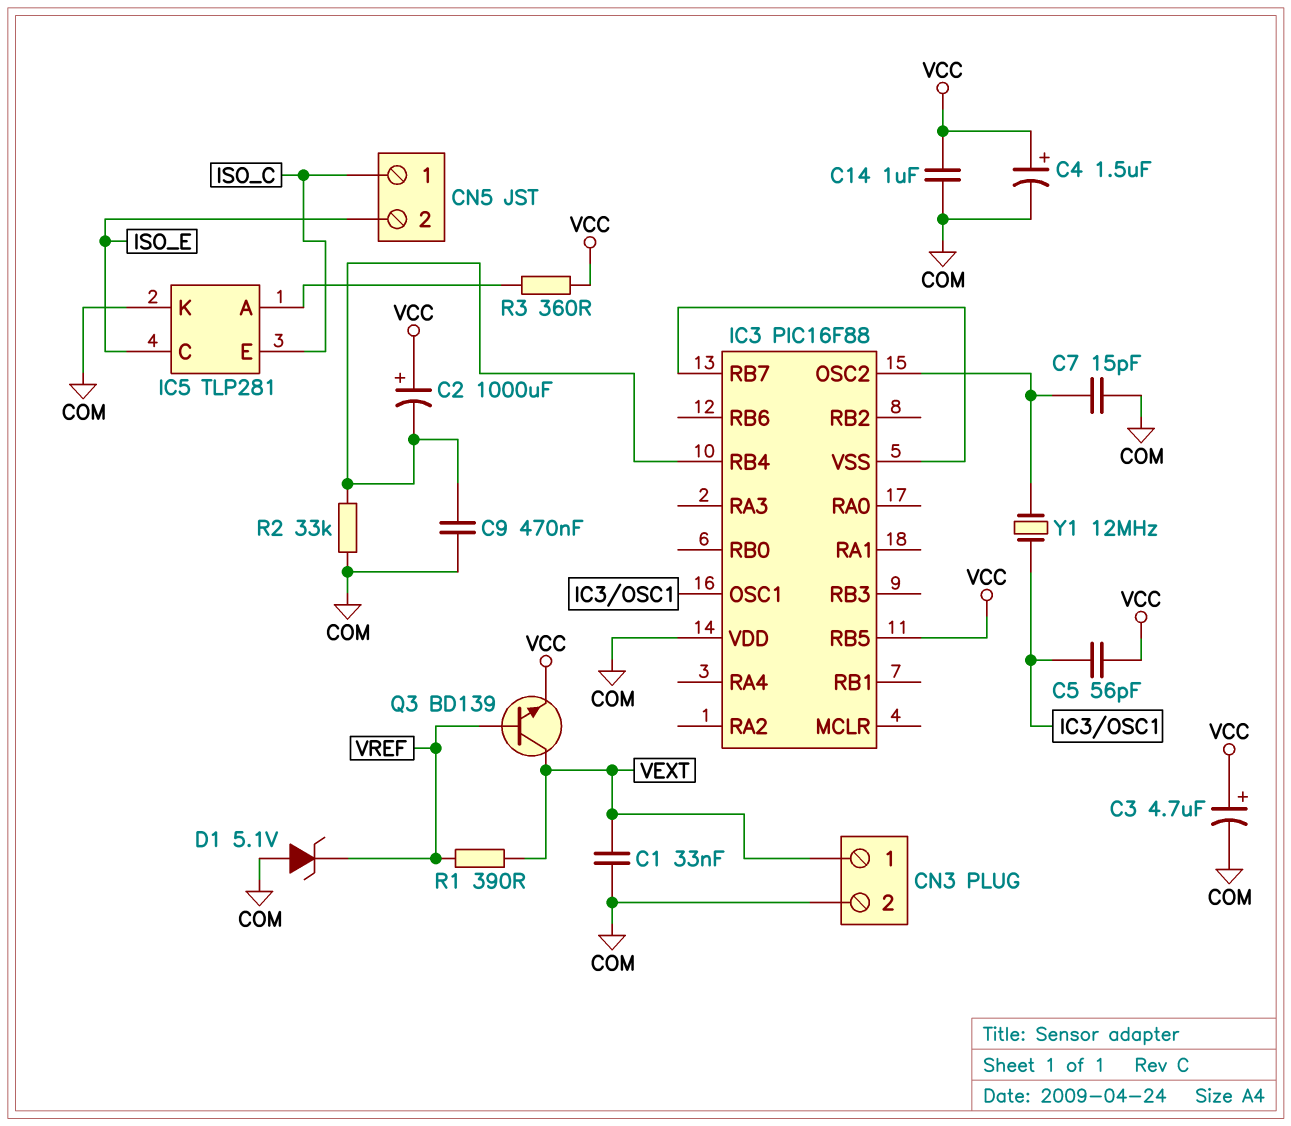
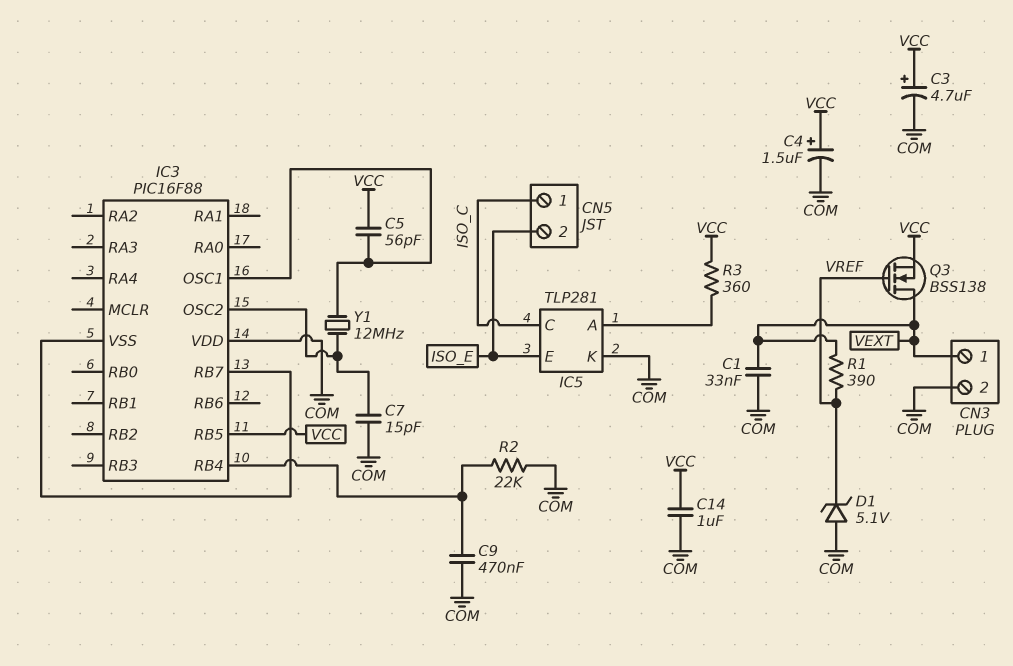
C2: 1000uF (plus VCC, minus IC3/RB4) -> none
IC5 pin C: ISO_E -> ISO_C
IC5 pin E: ISO_C -> ISO_E
Q3: NPN BD139 (B VREF, C VEXT, E VCC) -> NMOS BSS138 (G VREF, D VEXT, S VCC)
R2: 33k (COM, IC3/RB4) -> 22k (COM, IC3/RB4)

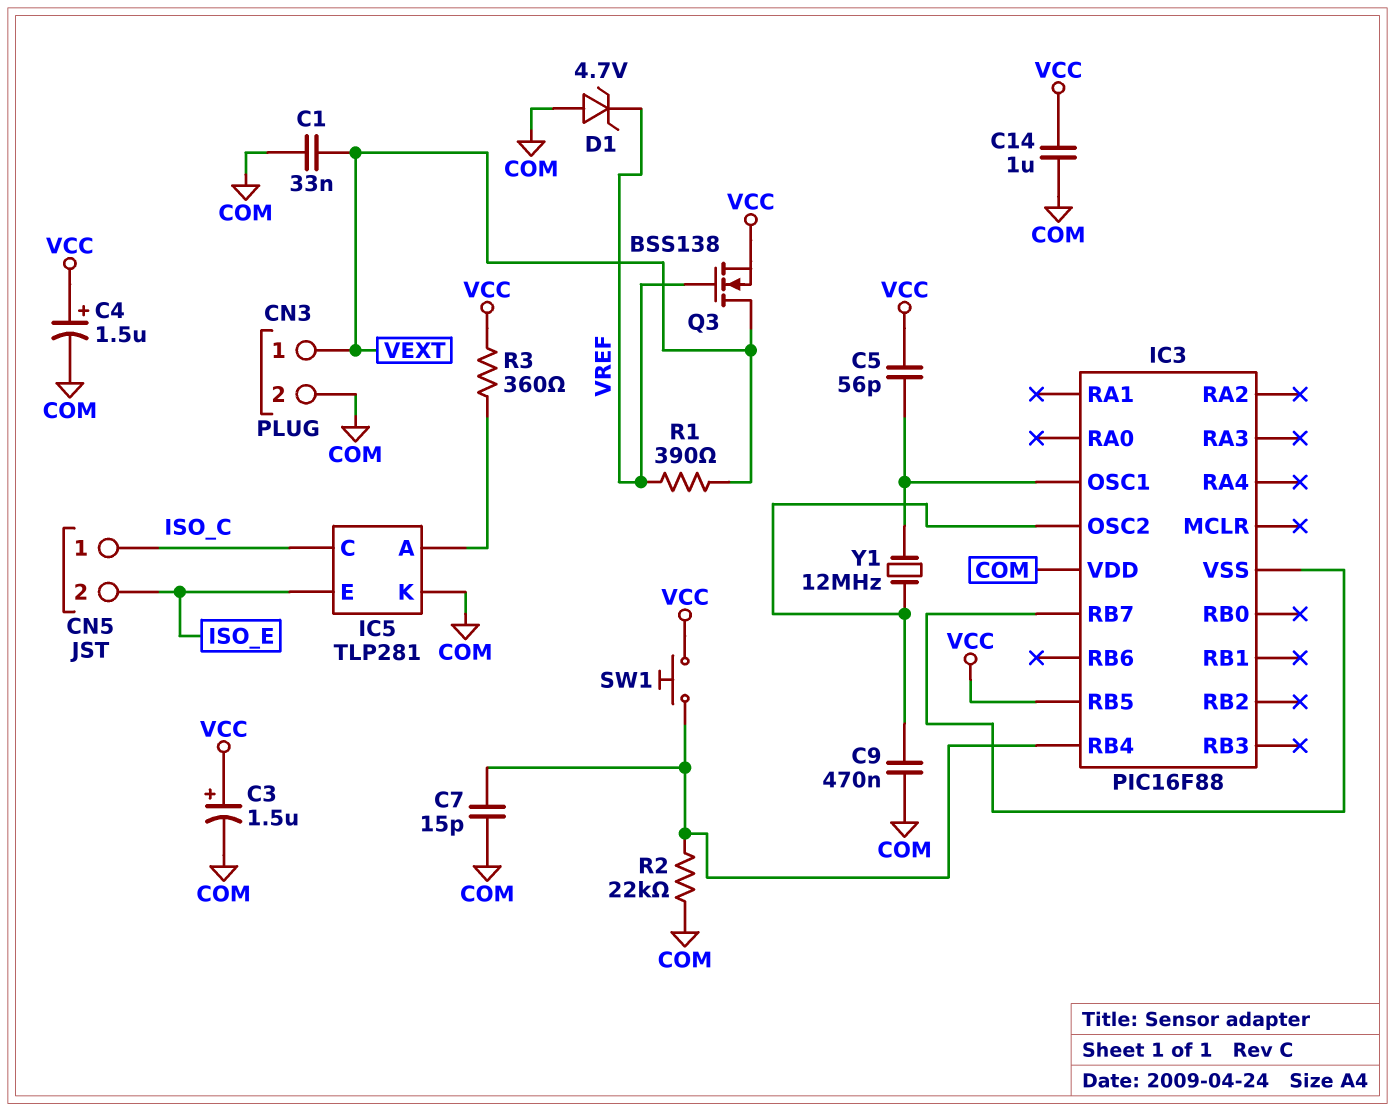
C3: 4.7uF (plus VCC, minus COM) -> 1.5uF (plus VCC, minus COM)
C7: 15pF (COM, IC3/OSC2) -> 15pF (COM, IC3/RB4)
C9: 470nF (COM, IC3/RB4) -> 470nF (COM, IC3/OSC2)
D1: zener 5.1V (A COM, K VREF) -> zener 4.7V (A COM, K VREF)
SW1: none -> button (IC3/RB4, VCC)

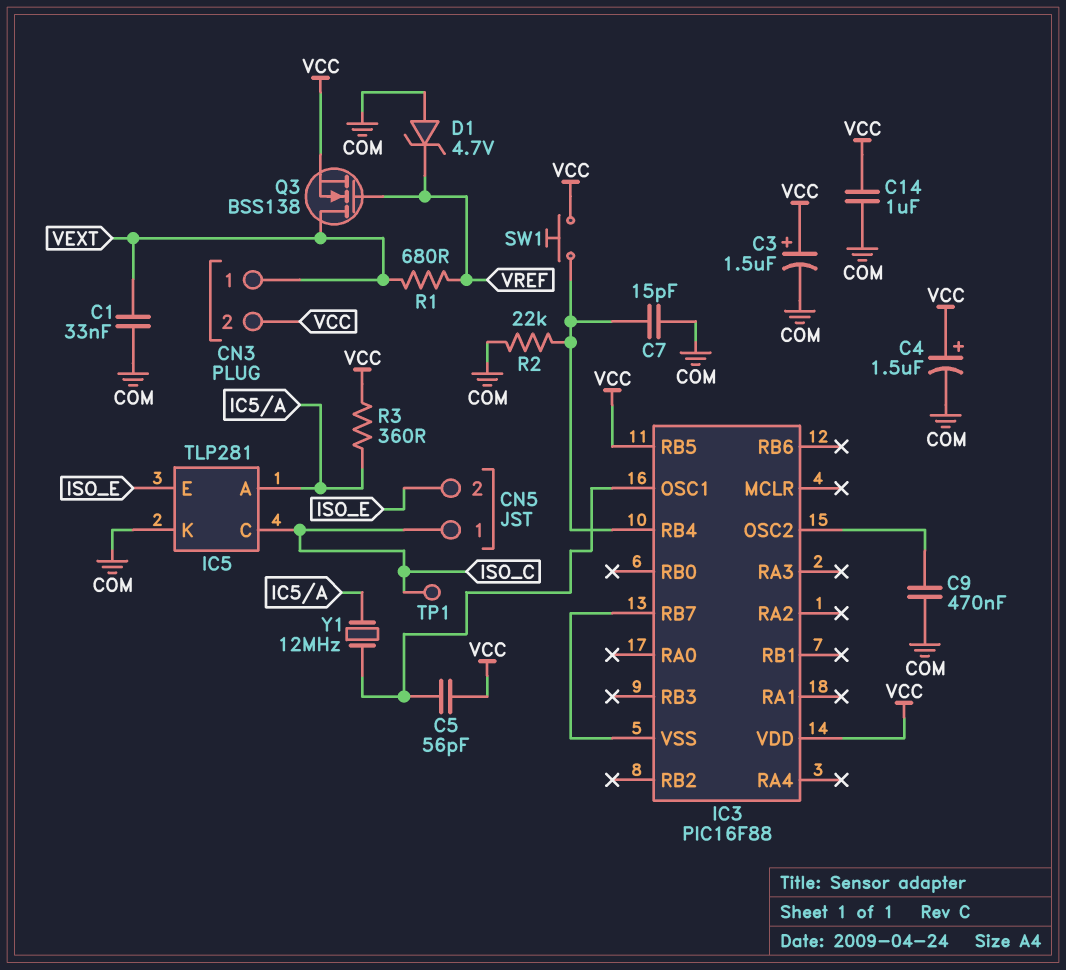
CN3 pin 2: COM -> VCC
IC3 pin VDD: COM -> VCC
R1: 390 (VEXT, VREF) -> 680 (VEXT, VREF)
TP1: none -> test point (ISO_C)
Y1: 12MHz (IC3/OSC1, IC3/OSC2) -> 12MHz (IC3/OSC1, IC5/A)

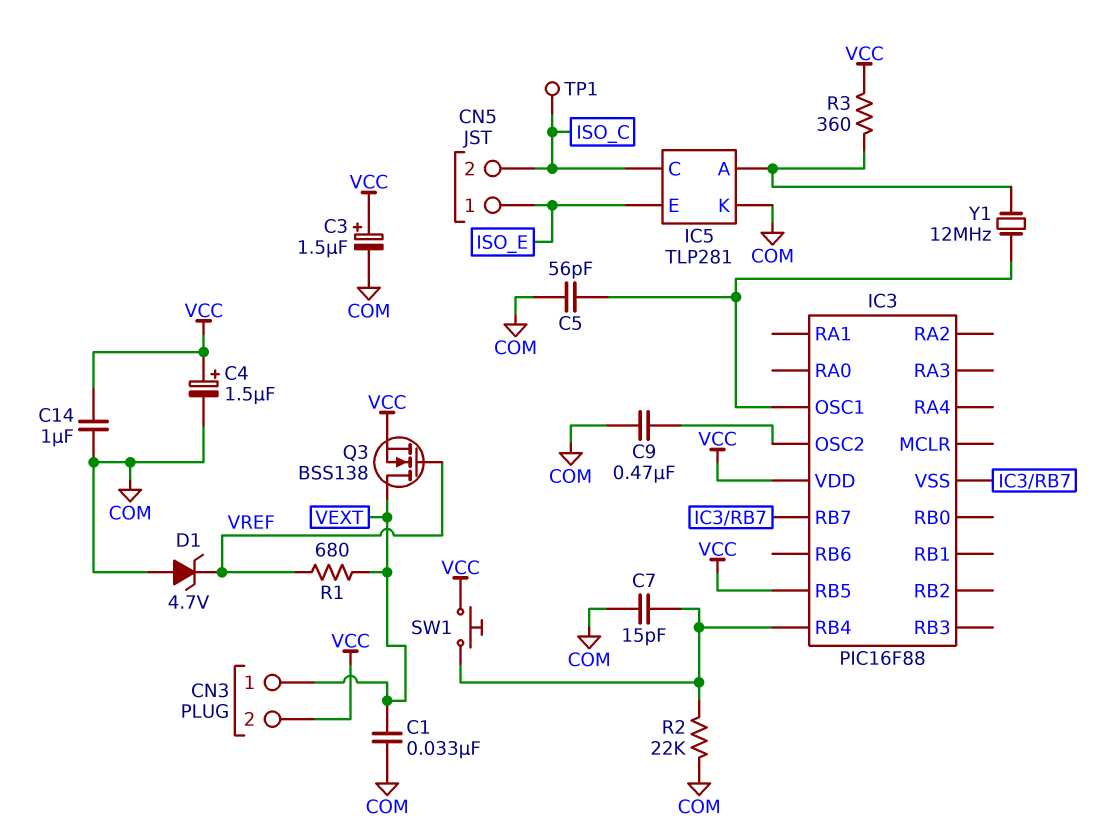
C5: 56pF (IC3/OSC1, VCC) -> 56pF (COM, IC3/OSC1)
CN5 pin 1: ISO_C -> ISO_E
CN5 pin 2: ISO_E -> ISO_C

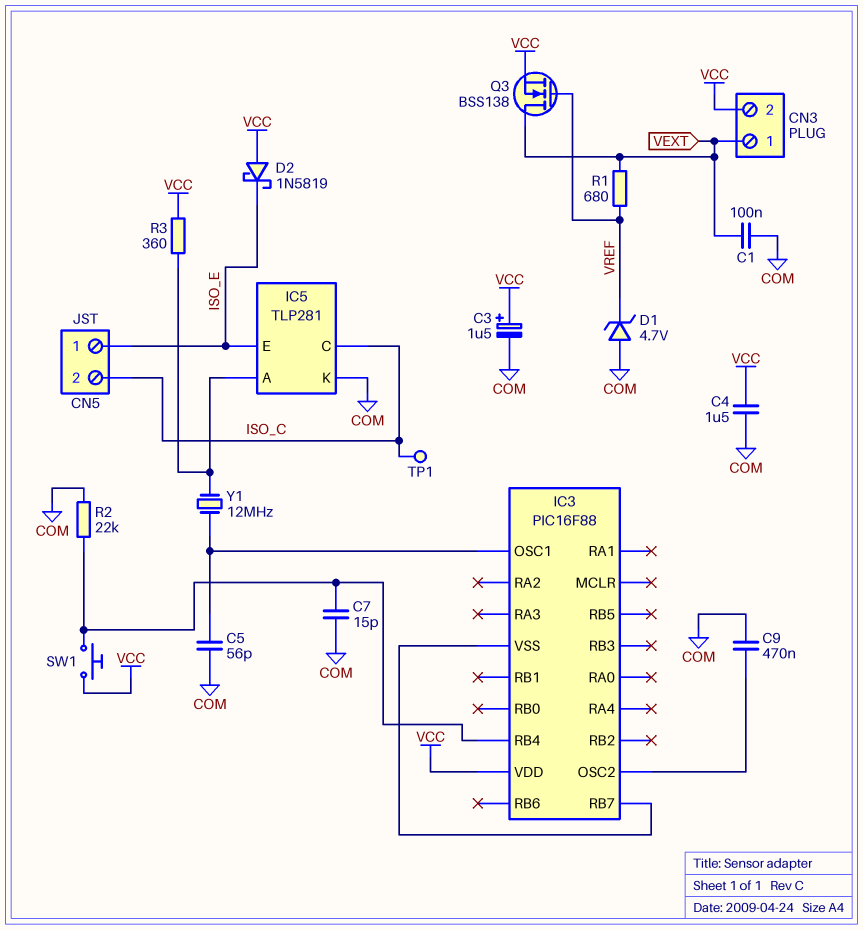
C1: 33nF (COM, VEXT) -> 100nF (COM, VEXT)
C4: 1.5uF (plus VCC, minus COM) -> 1.5uF (COM, VCC)
C14: 1uF (COM, VCC) -> none
D2: none -> schottky 1N5819 (A VCC, K ISO_E)
IC3 pin RB5: VCC -> none

